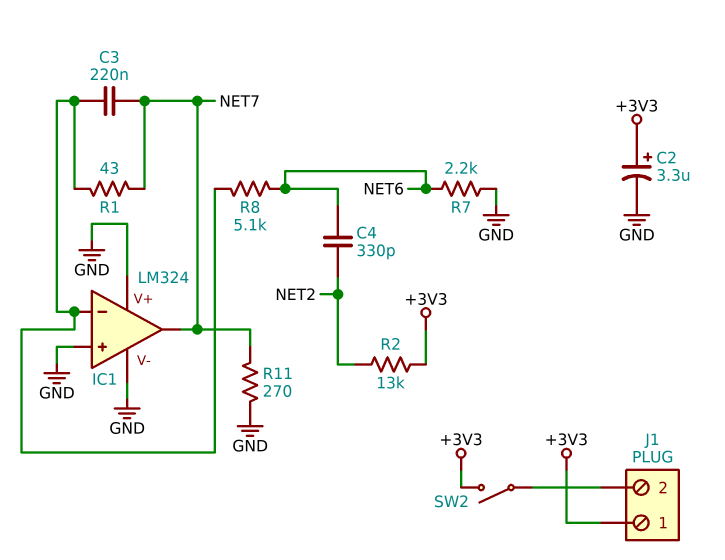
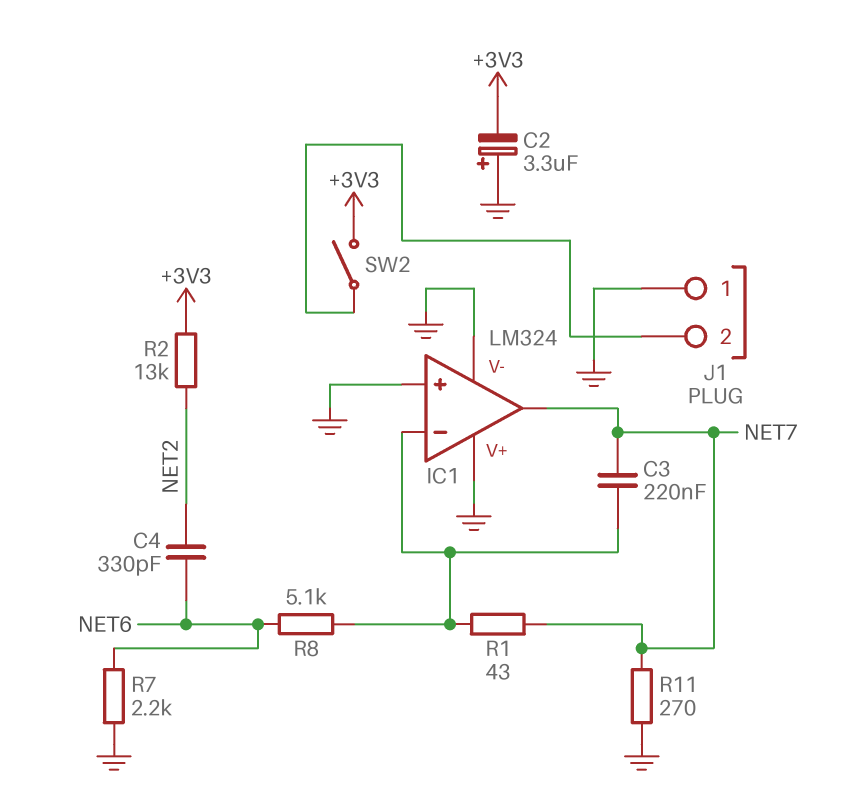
C2: 3.3uF (plus +3V3, minus GND) -> 3.3uF (plus GND, minus +3V3)
J1 pin 1: +3V3 -> GND

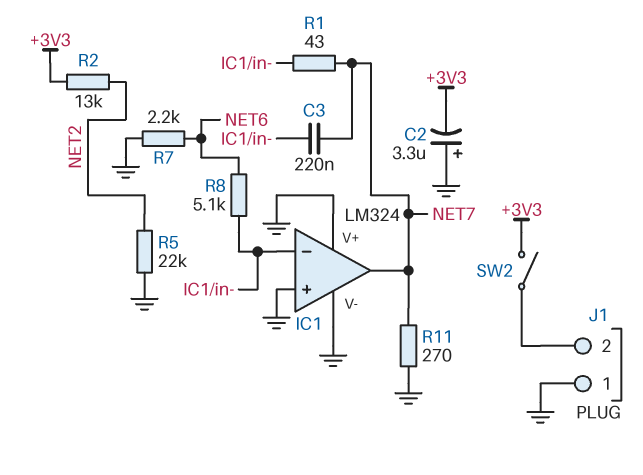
C4: 330pF (NET2, NET6) -> none
R5: none -> 22k (GND, NET2)

